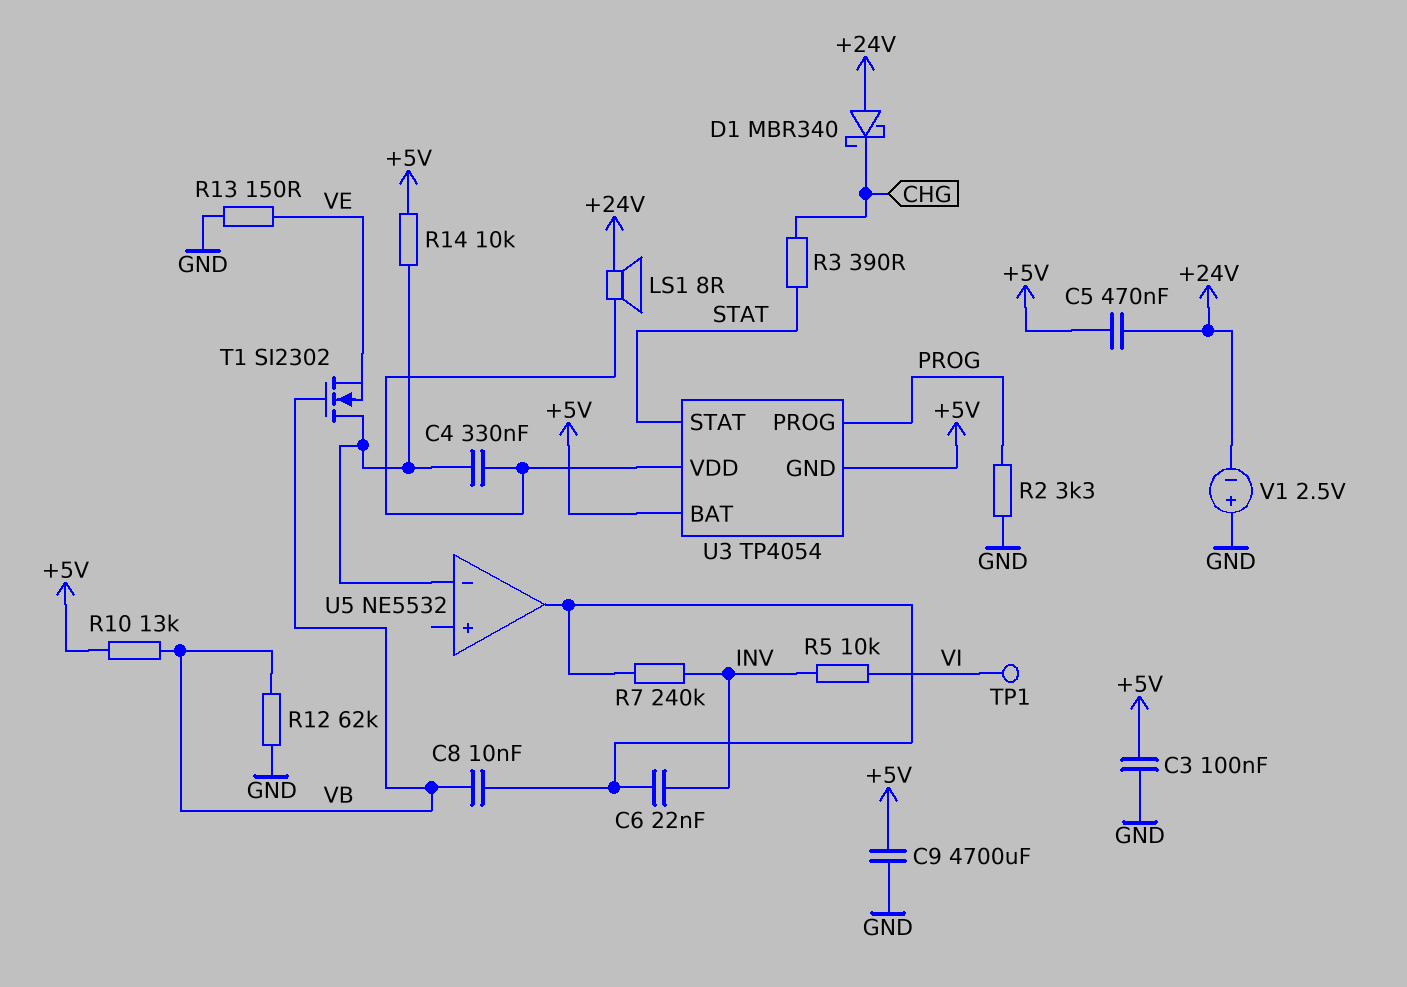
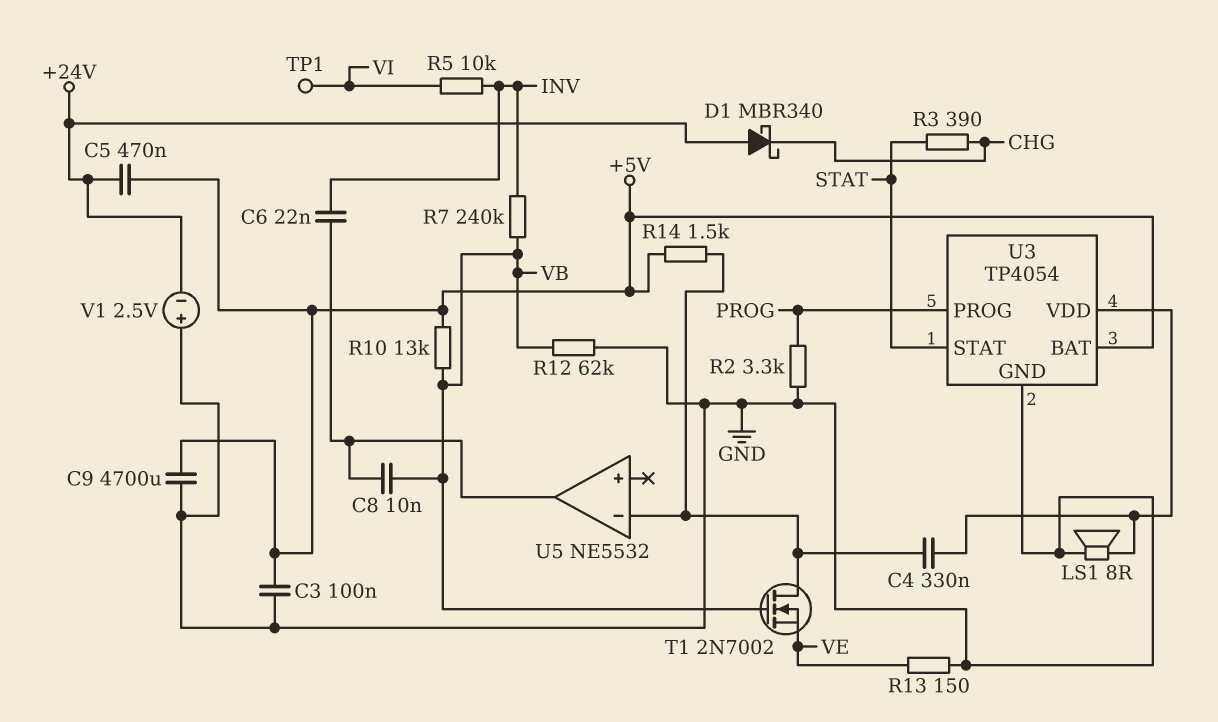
LS1: speaker 8R (+24V, U3/VDD) -> speaker 8R (GND, U3/VDD)
R7: 240k (INV, U5/out) -> 240k (INV, VB)
R14: 10k (+5V, U5/in-) -> 1.5k (+5V, U5/in-)
T1: NMOS SI2302 (G VB, D U5/in-, S VE) -> NMOS 2N7002 (G VB, D U5/in-, S VE)
U3 pin GND: +5V -> GND

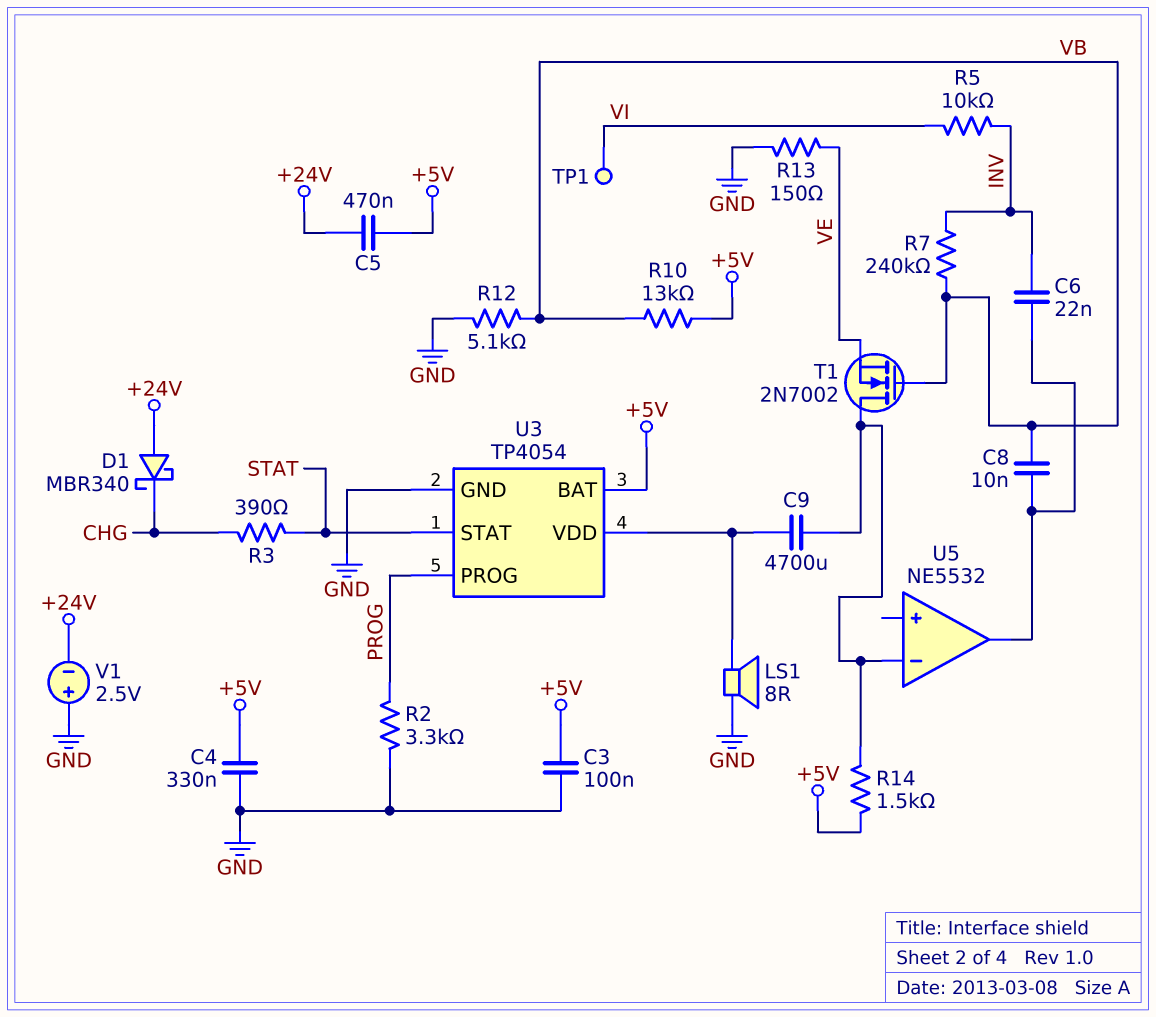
C4: 330nF (U3/VDD, U5/in-) -> 330nF (+5V, GND)
C9: 4700uF (+5V, GND) -> 4700uF (U3/VDD, U5/in-)
R12: 62k (GND, VB) -> 5.1k (GND, VB)

